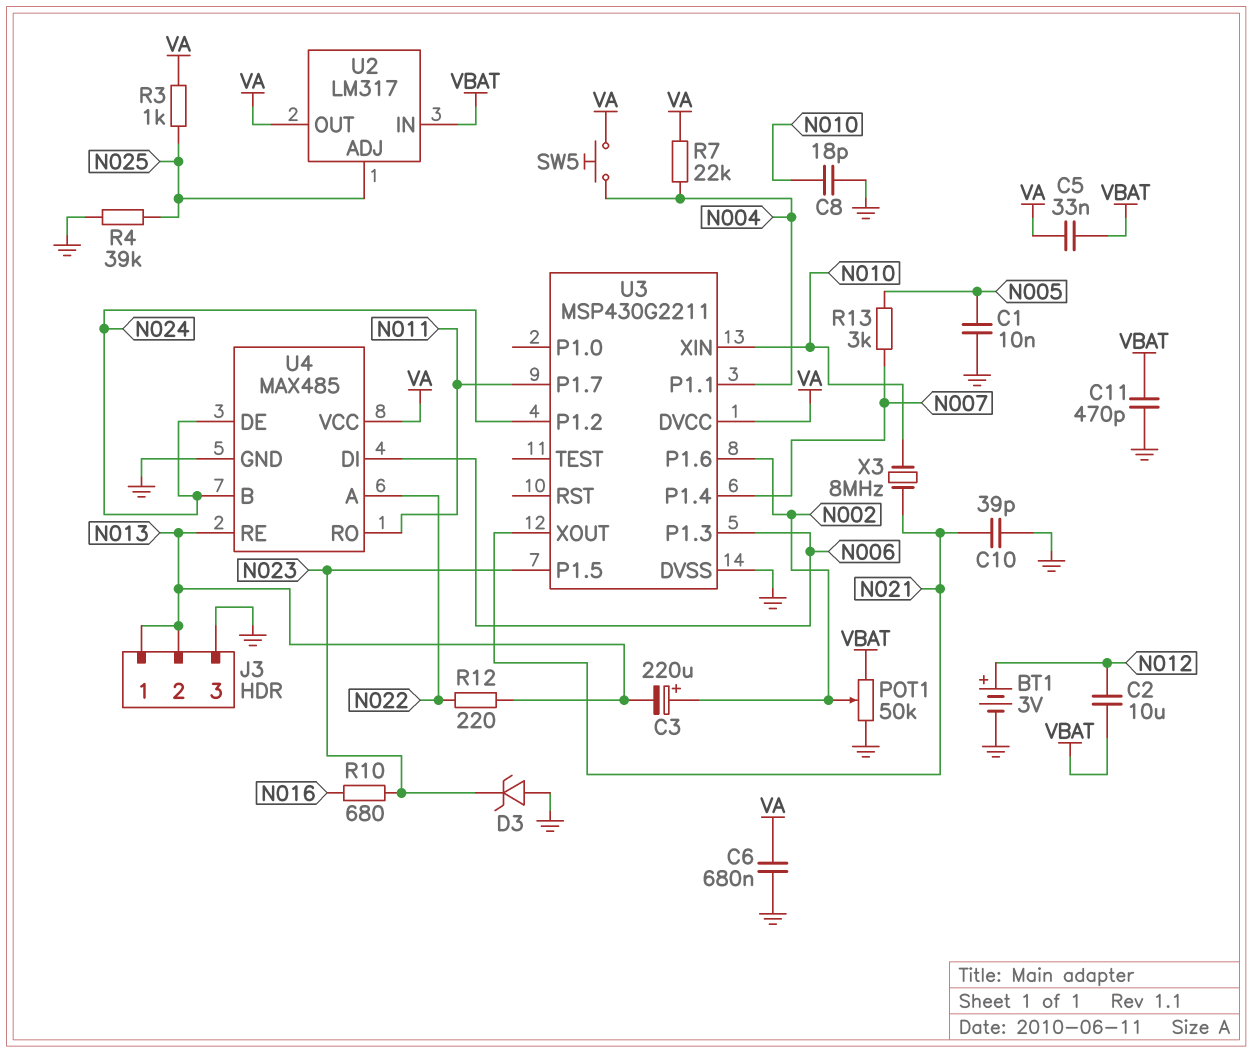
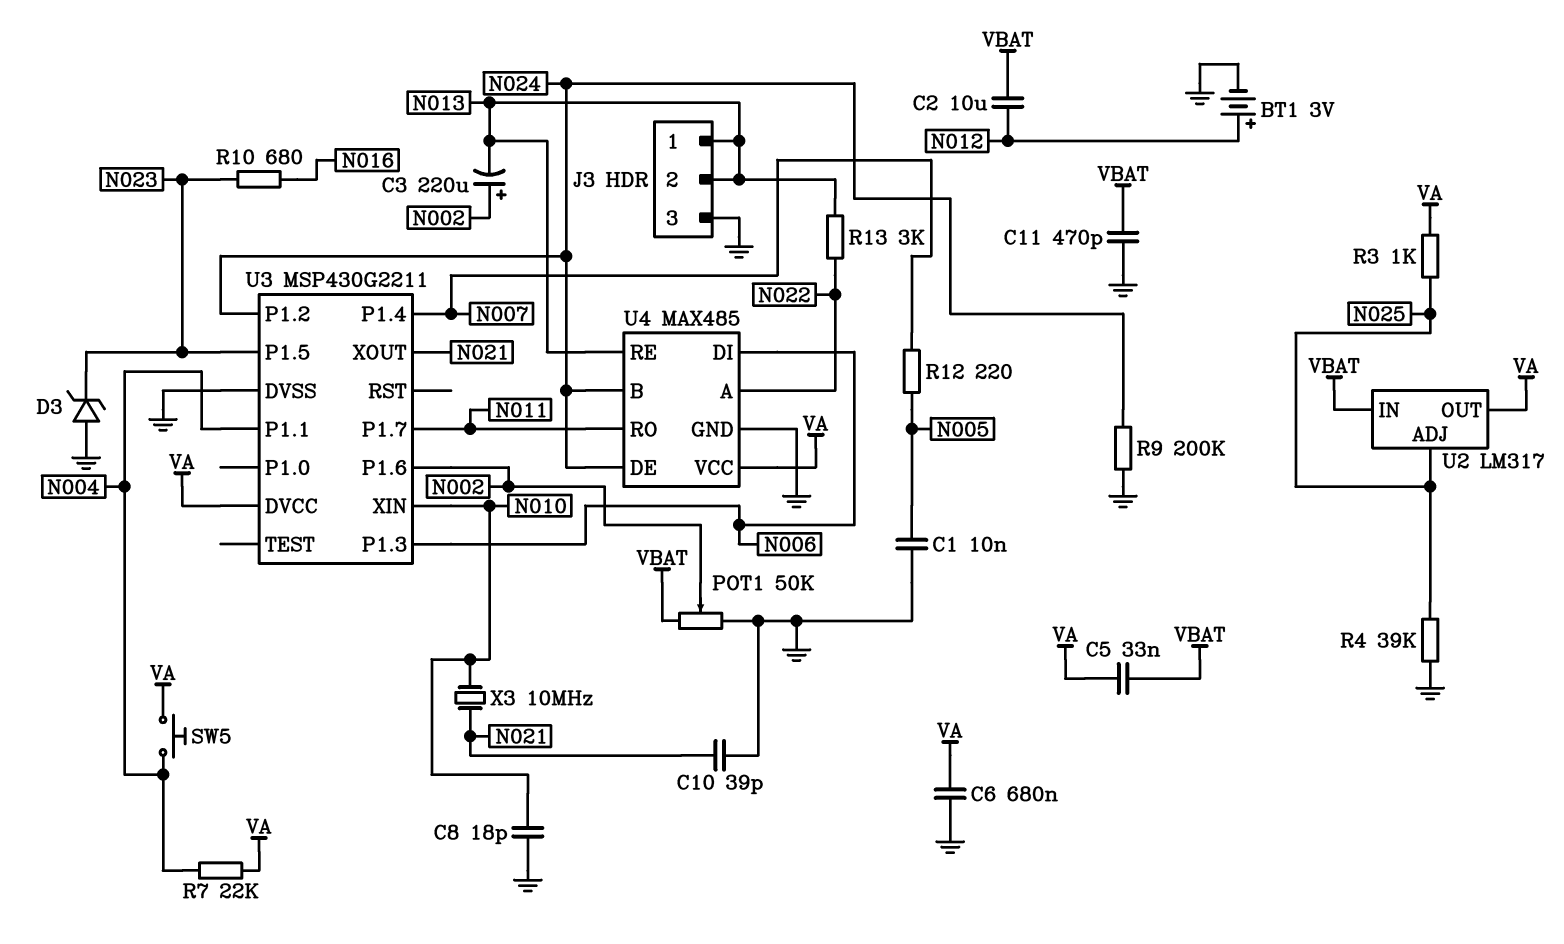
R9: none -> 200k (GND, N024)
R12: 220 (N013, N022) -> 220 (N005, N007)
R13: 3k (N005, N007) -> 3k (N013, N022)
X3: 8MHz (N010, N021) -> 10MHz (N010, N021)

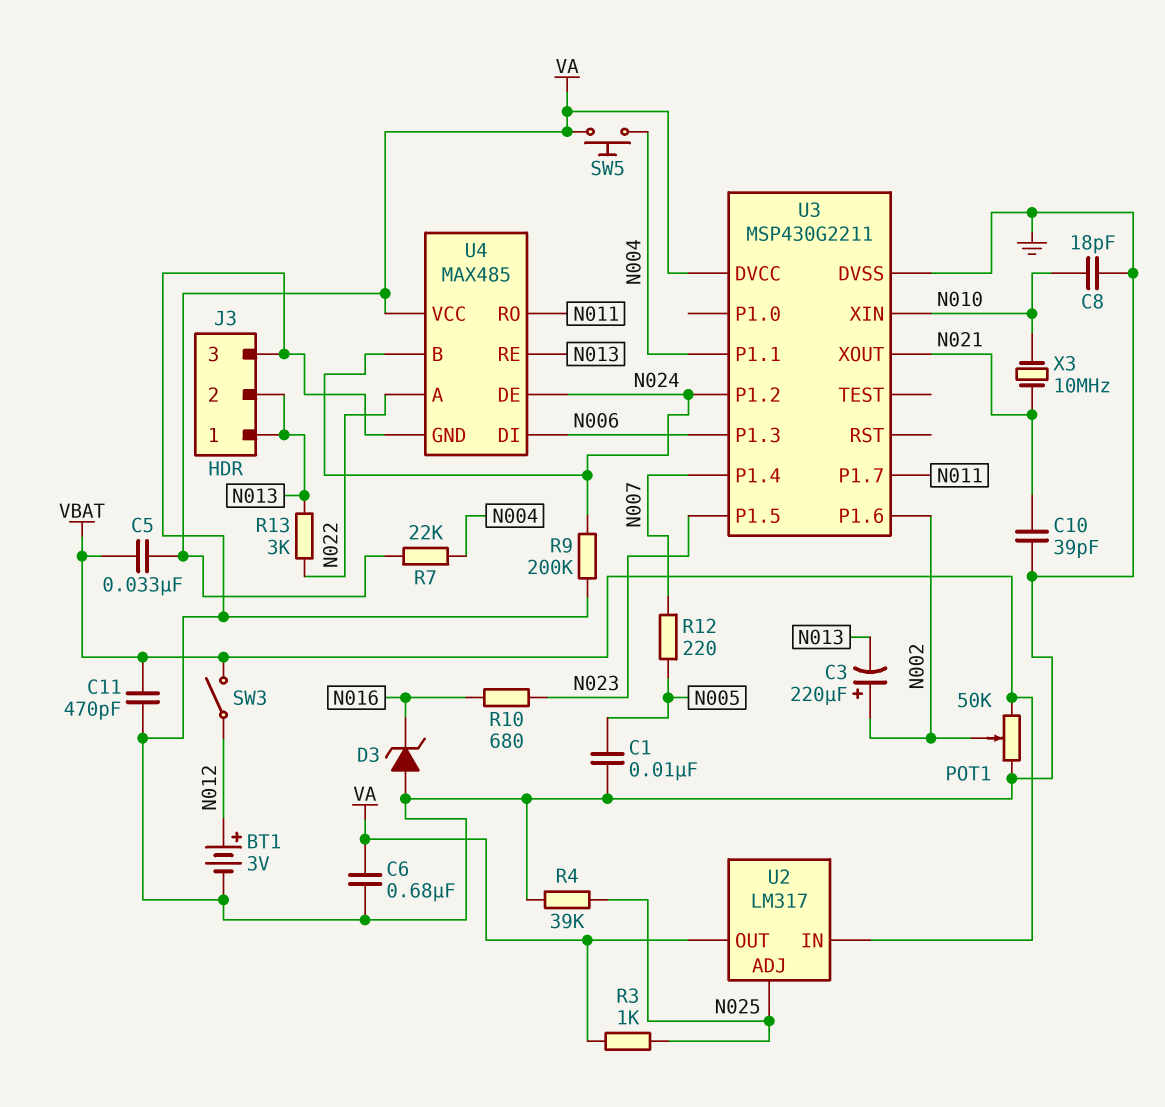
C2: 10uF (N012, VBAT) -> none
D3: zener (A GND, K N023) -> zener (A GND, K N016)
SW3: none -> switch (N012, VBAT)

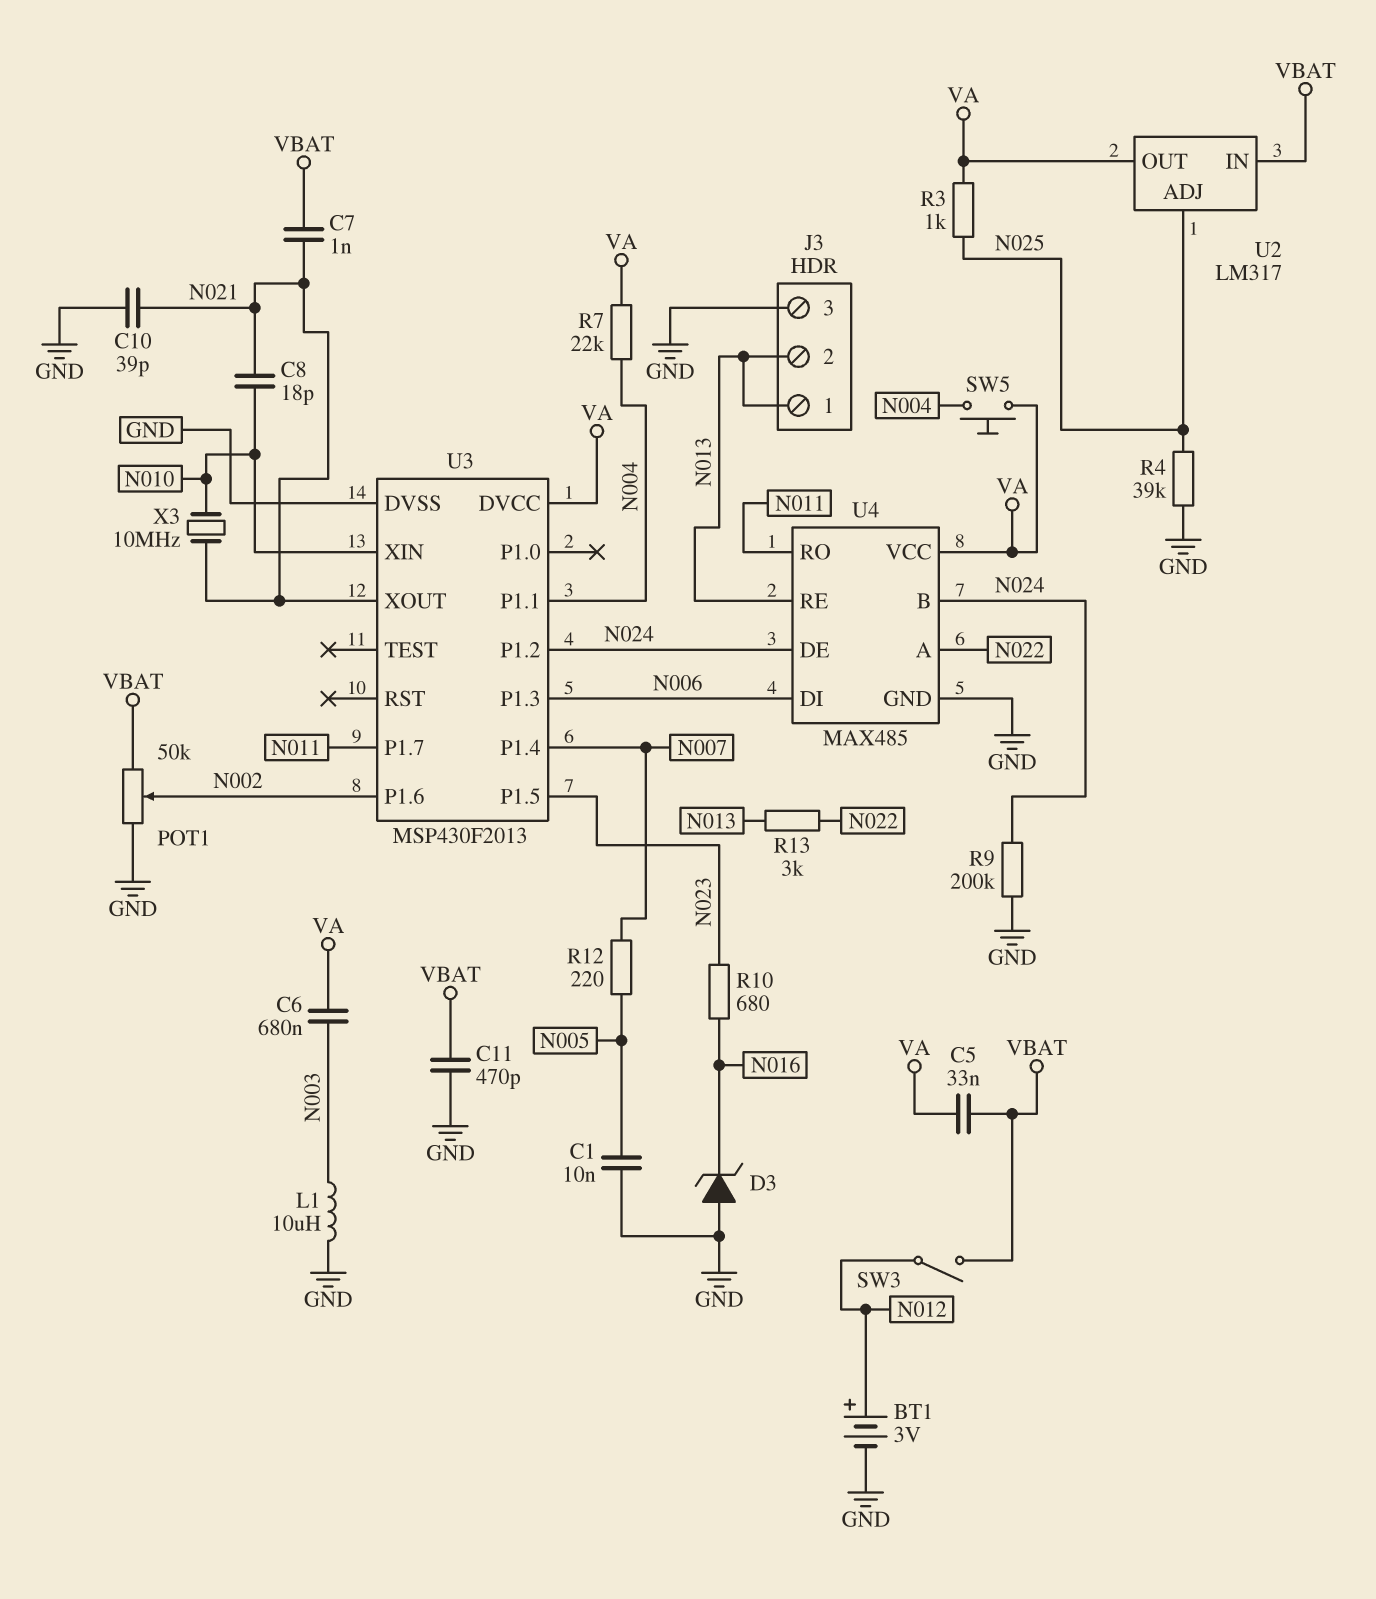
C3: 220uF (plus N002, minus N013) -> none
C6: 680nF (GND, VA) -> 680nF (N003, VA)
C7: none -> 1nF (N021, VBAT)
C8: 18pF (GND, N010) -> 18pF (N010, N021)
L1: none -> 10uH (GND, N003)
U3: MSP430G2211 -> MSP430F2013

